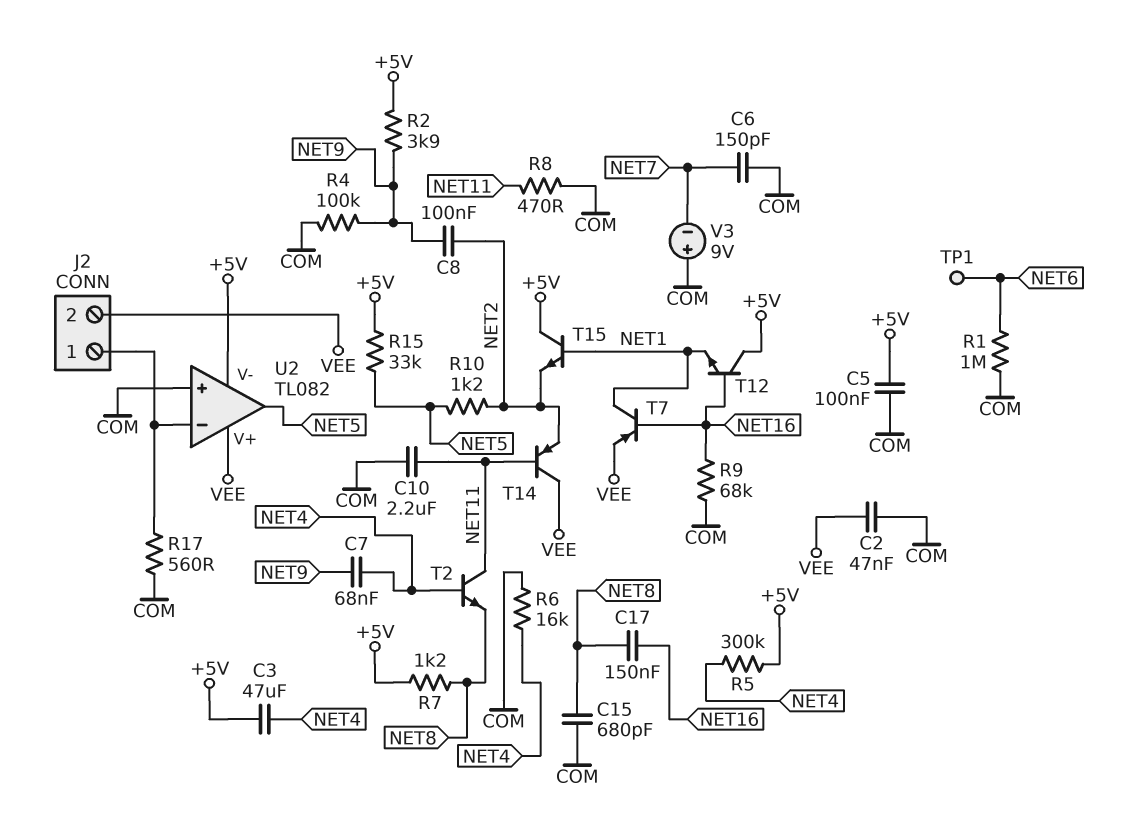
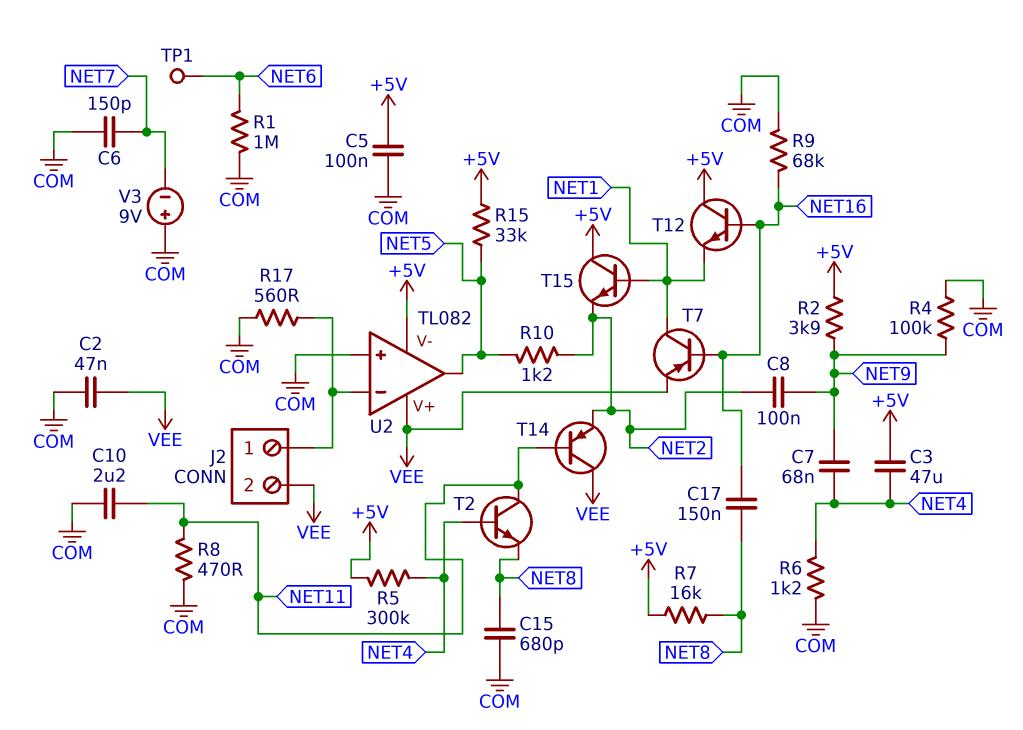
R6: 16k (COM, NET4) -> 1.2k (COM, NET4)
R7: 1.2k (+5V, NET8) -> 16k (+5V, NET8)

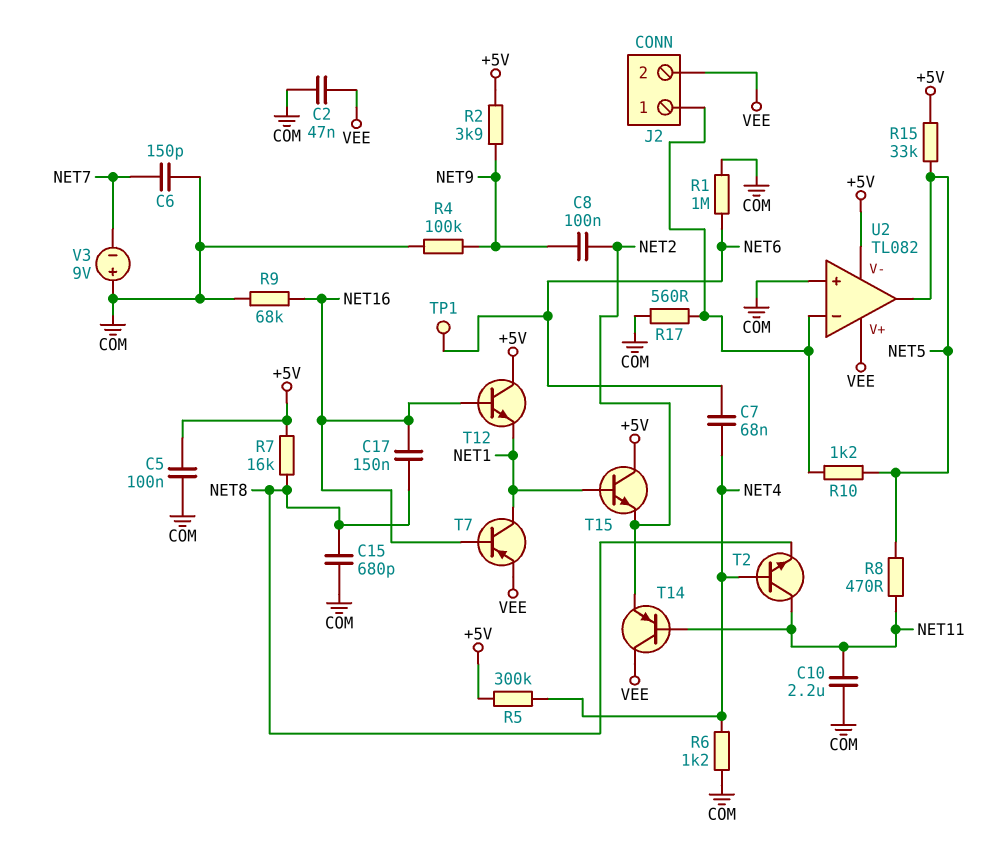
C3: 47uF (+5V, NET4) -> none
C7: 68nF (NET4, NET9) -> 68nF (NET4, NET6)
R8: 470 (COM, NET11) -> 470 (NET5, NET11)
R10: 1.2k (NET2, NET5) -> 1.2k (J2/1, NET5)

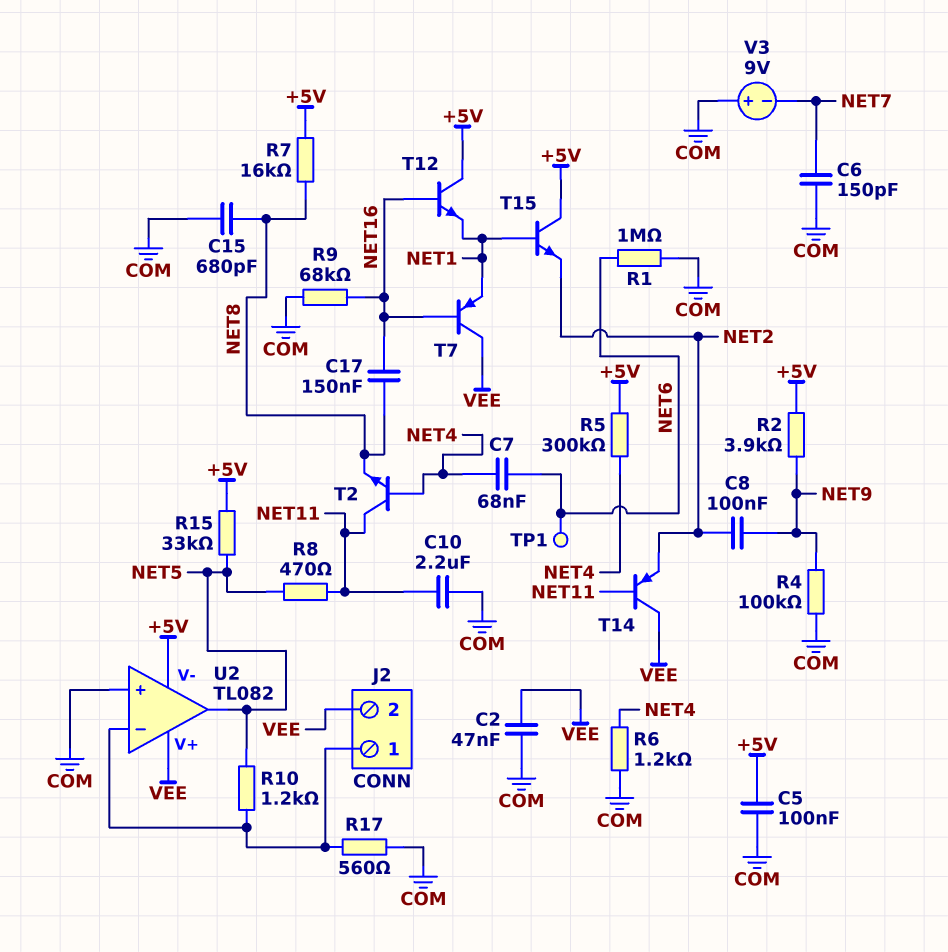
T7: PNP (B NET16, C NET1, E VEE) -> PNP (B NET16, C VEE, E NET1)

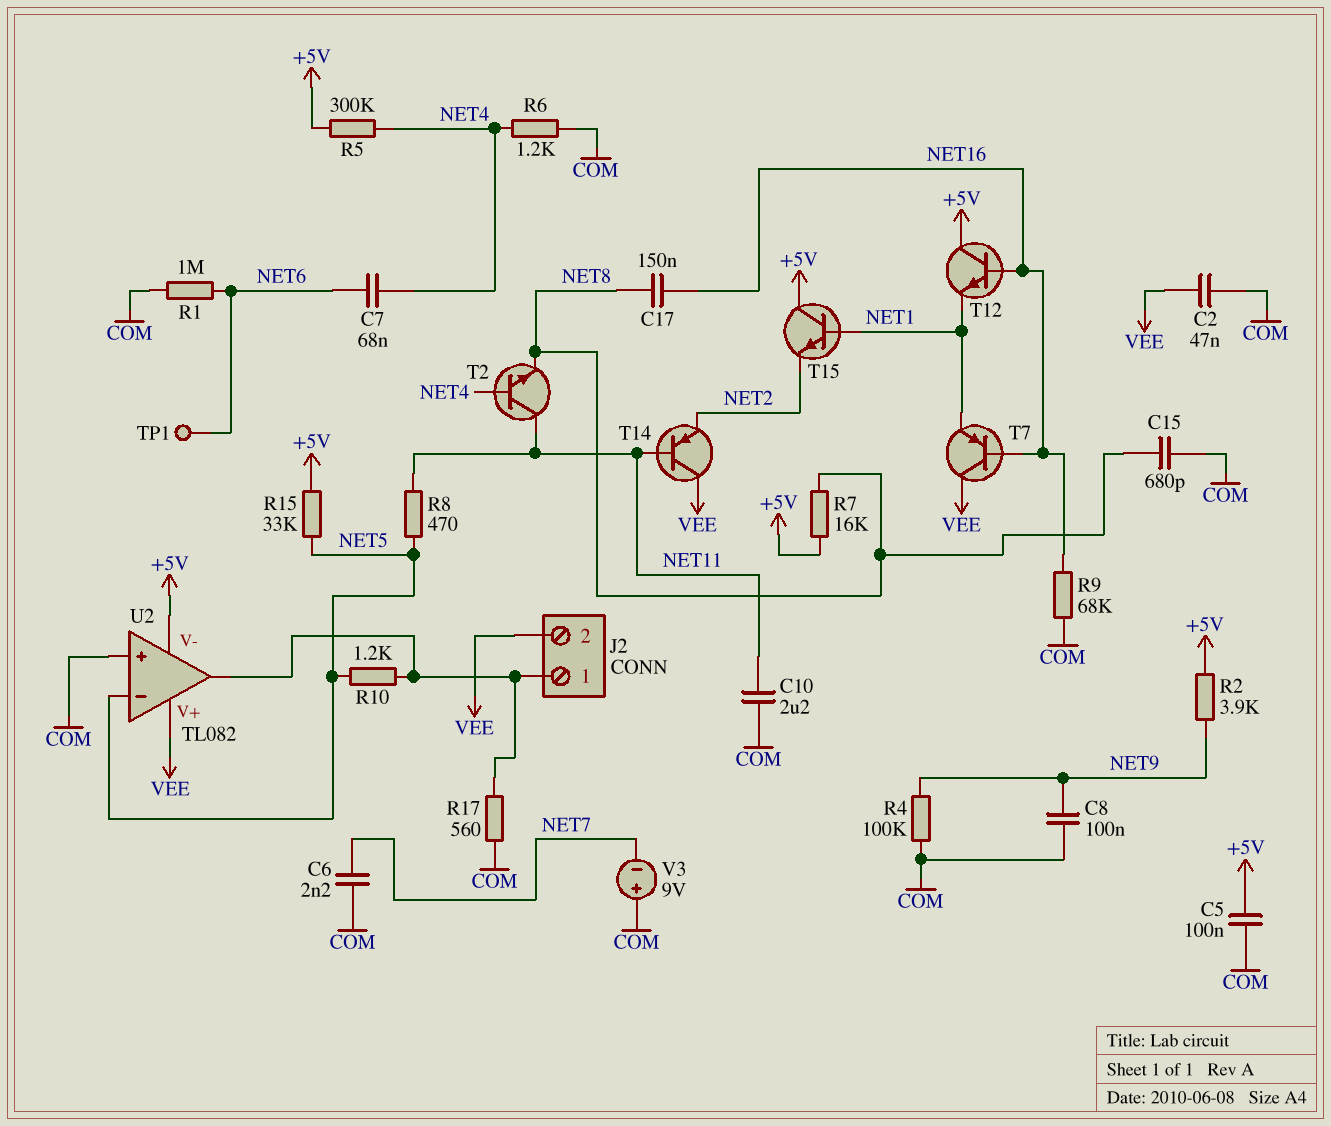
C6: 150pF (COM, NET7) -> 2.2nF (COM, NET7)
C8: 100nF (NET2, NET9) -> 100nF (COM, NET9)
U2 pin in-: J2/1 -> NET5
U2 pin out: NET5 -> J2/1

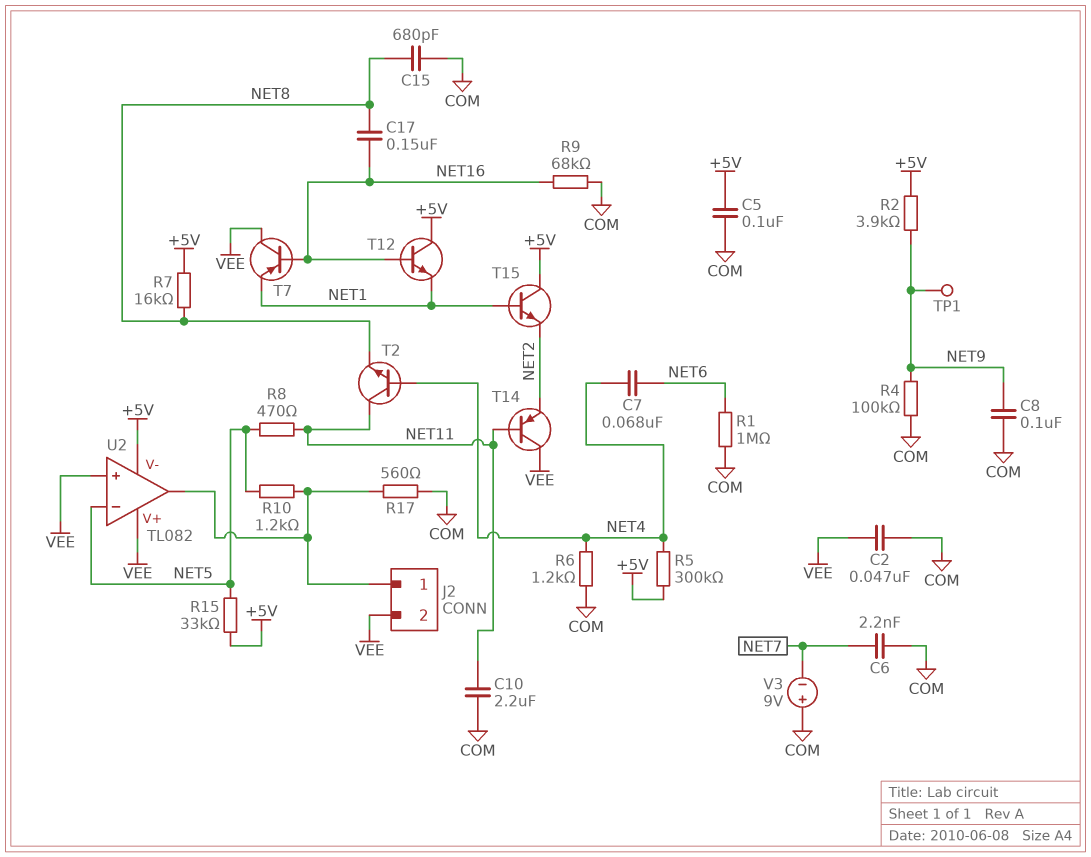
TP1: test point (NET6) -> test point (NET9)
U2 pin in+: COM -> VEE

